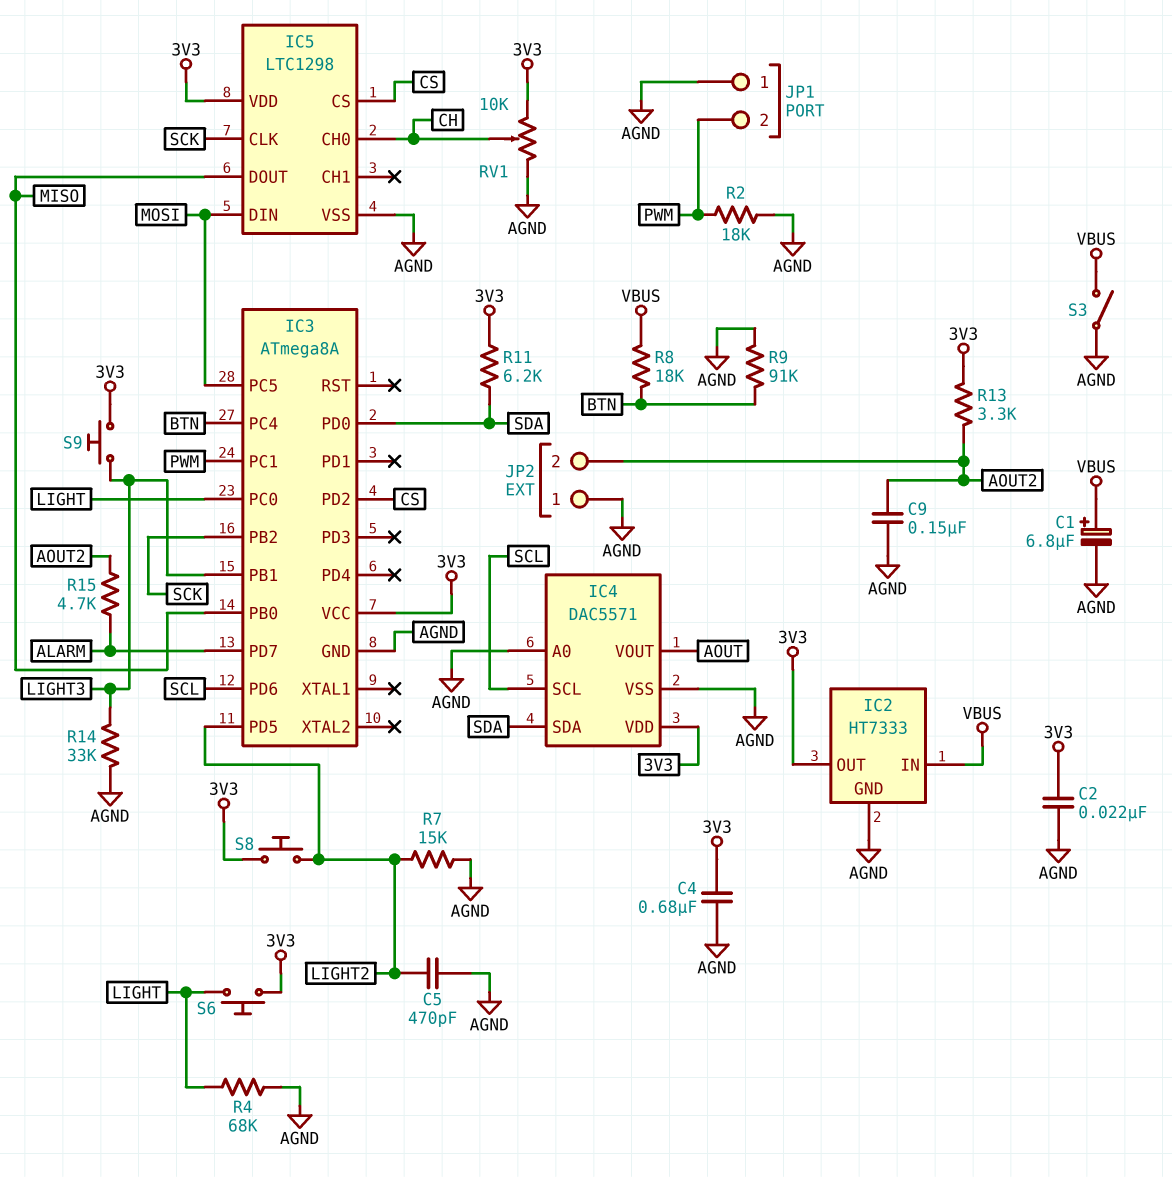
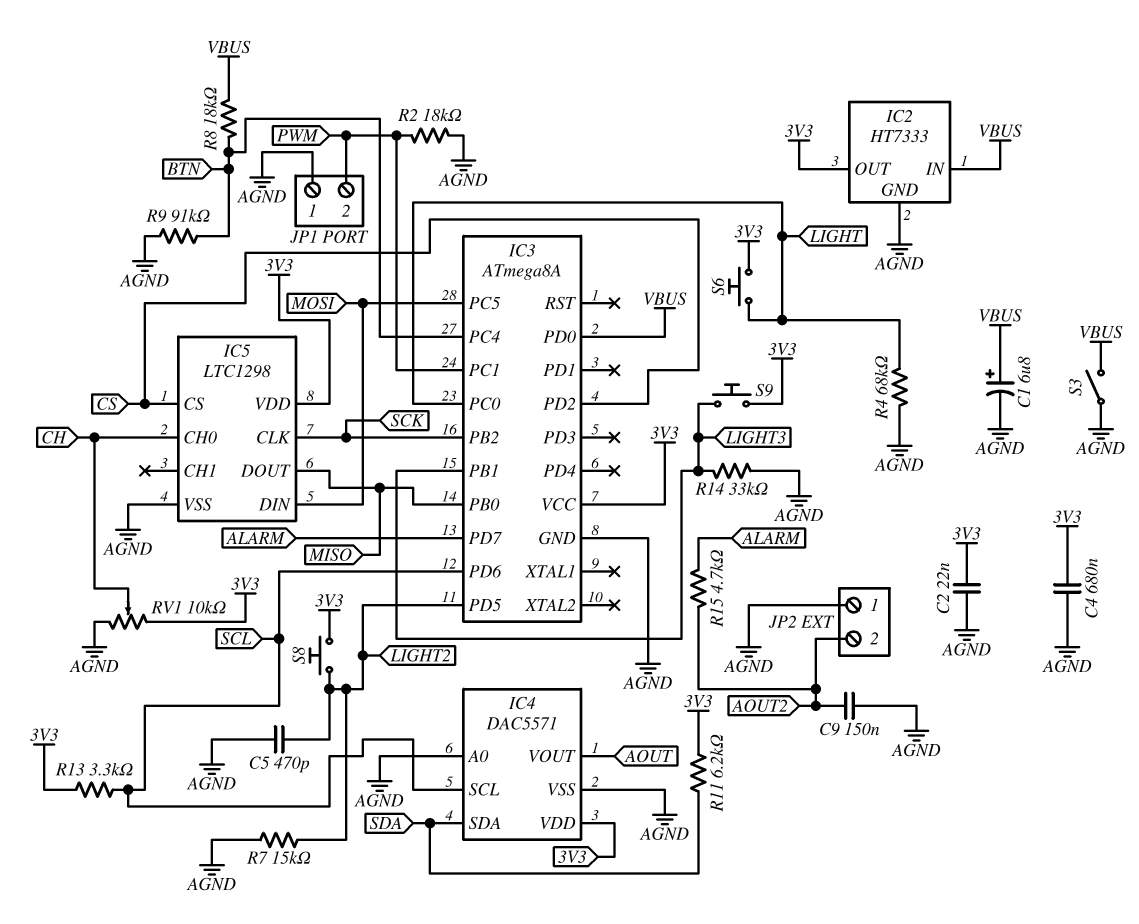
IC3 pin PD0: SDA -> VBUS
R13: 3.3k (3V3, AOUT2) -> 3.3k (3V3, SCL)

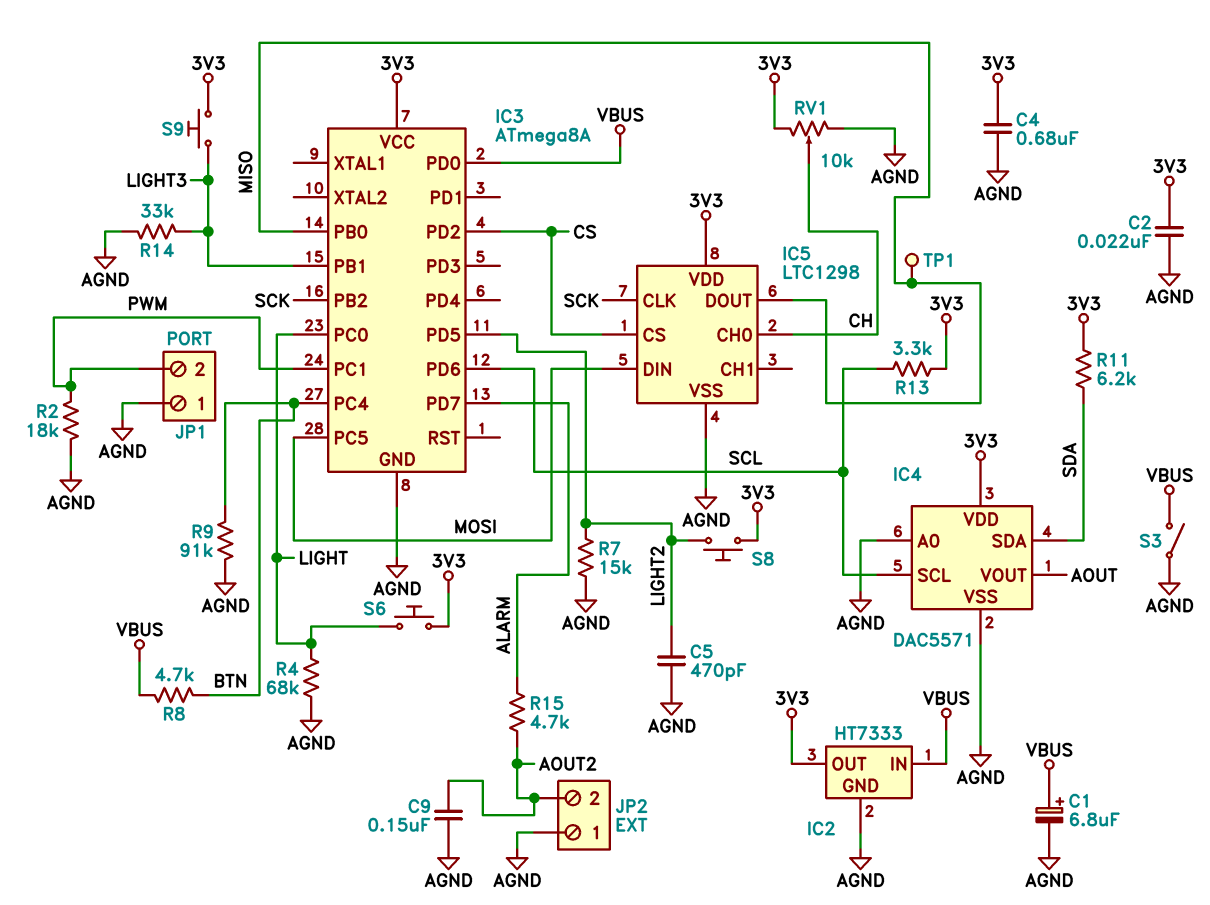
R8: 18k (BTN, VBUS) -> 4.7k (BTN, VBUS)
TP1: none -> test point (MISO)

